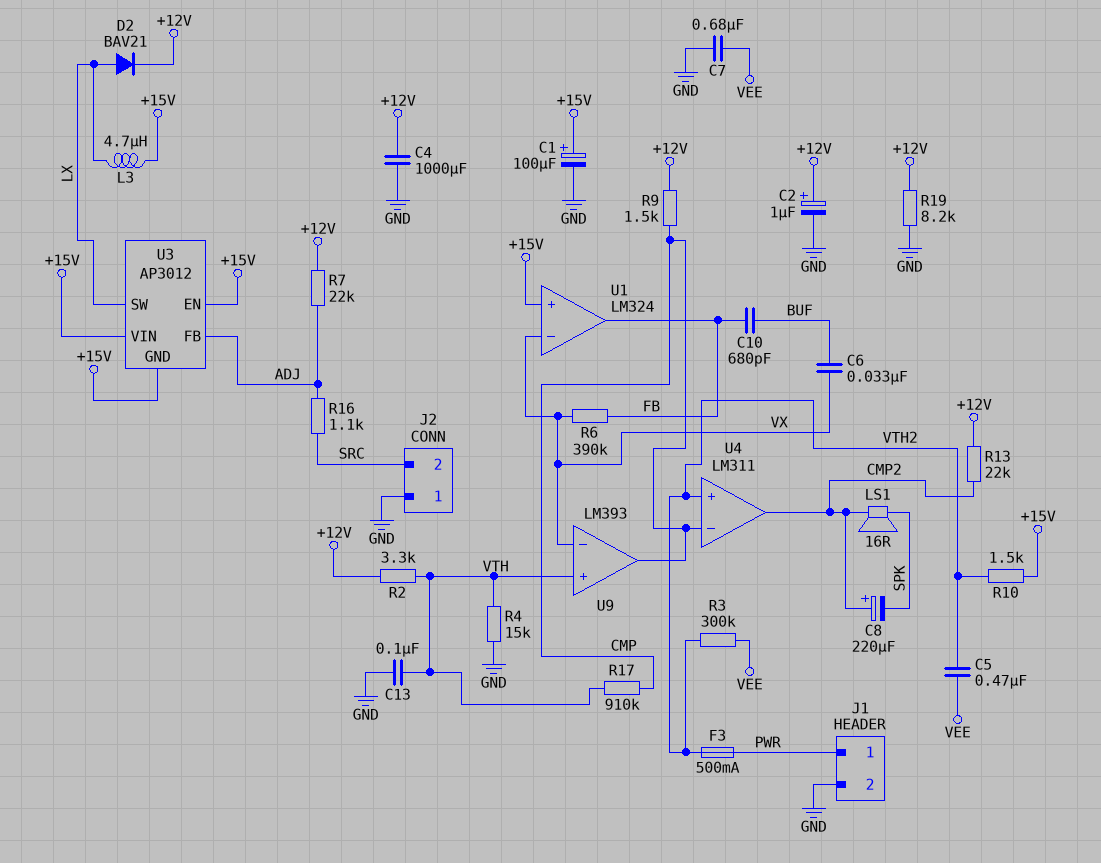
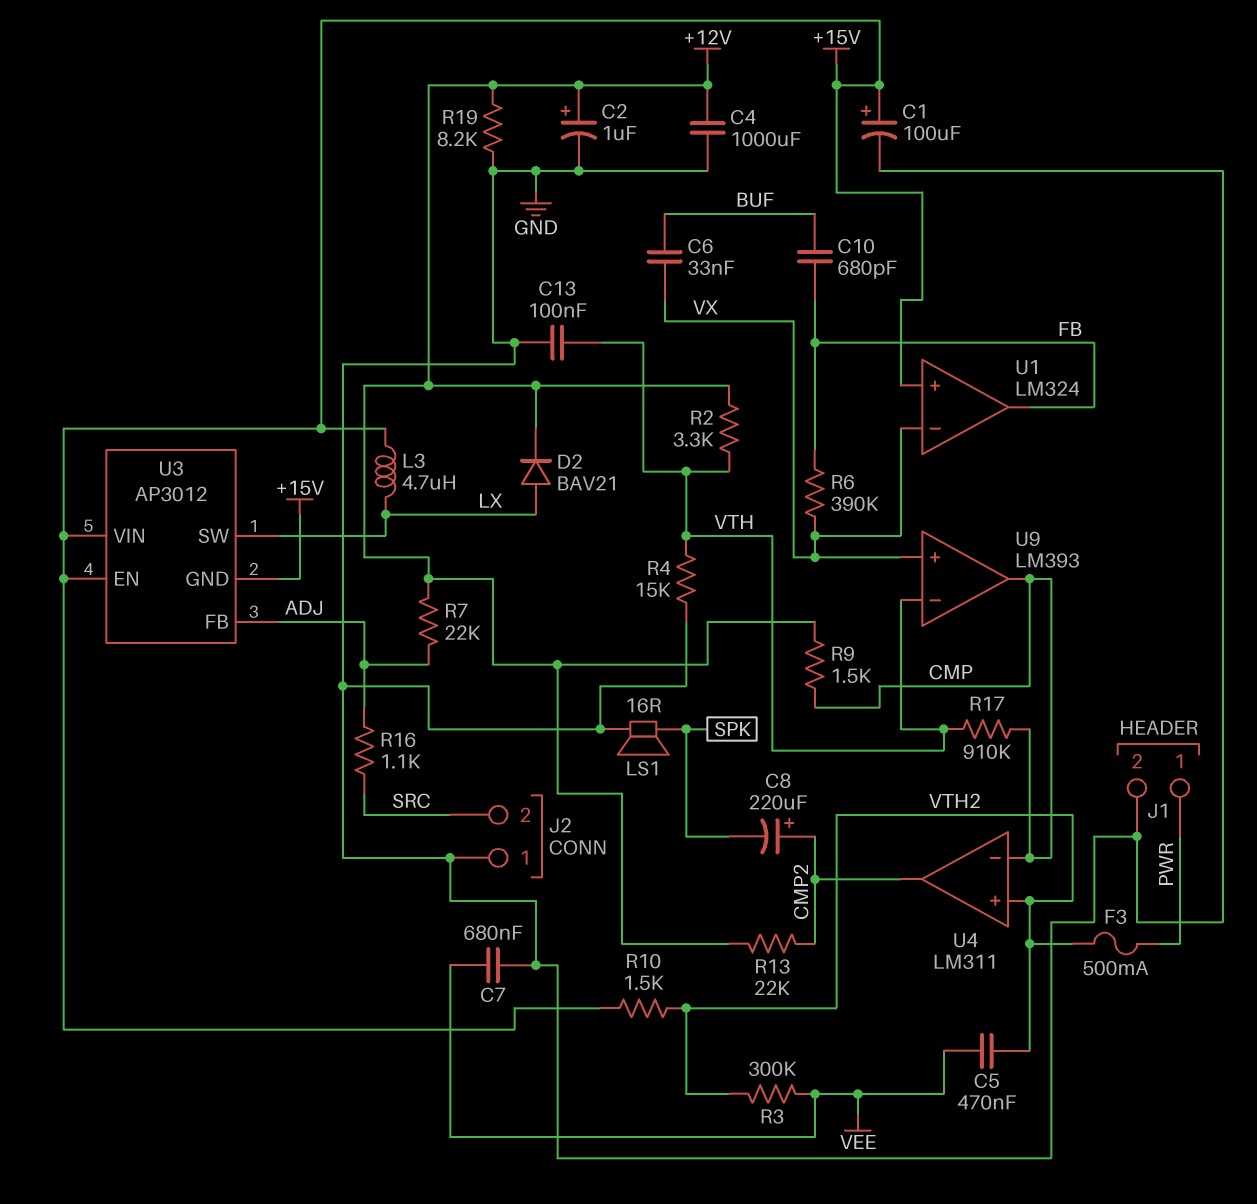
LS1: speaker 16R (CMP2, SPK) -> speaker 16R (GND, SPK)
U9 pin in+: VTH -> VX
U9 pin in-: VX -> VTH

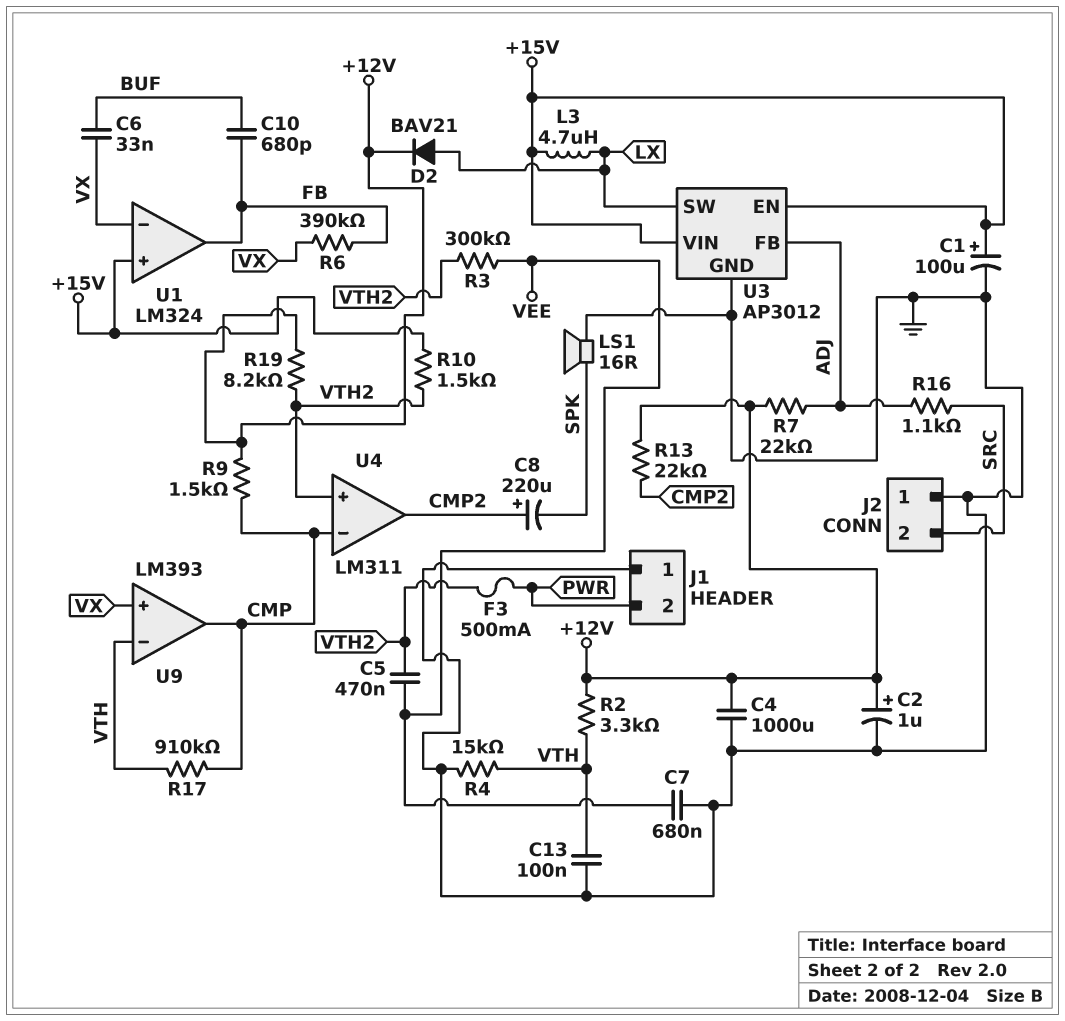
J1 pin 1: PWR -> GND
J1 pin 2: GND -> PWR
R19: 8.2k (+12V, GND) -> 8.2k (+12V, VTH2)
U3 pin GND: +15V -> GND

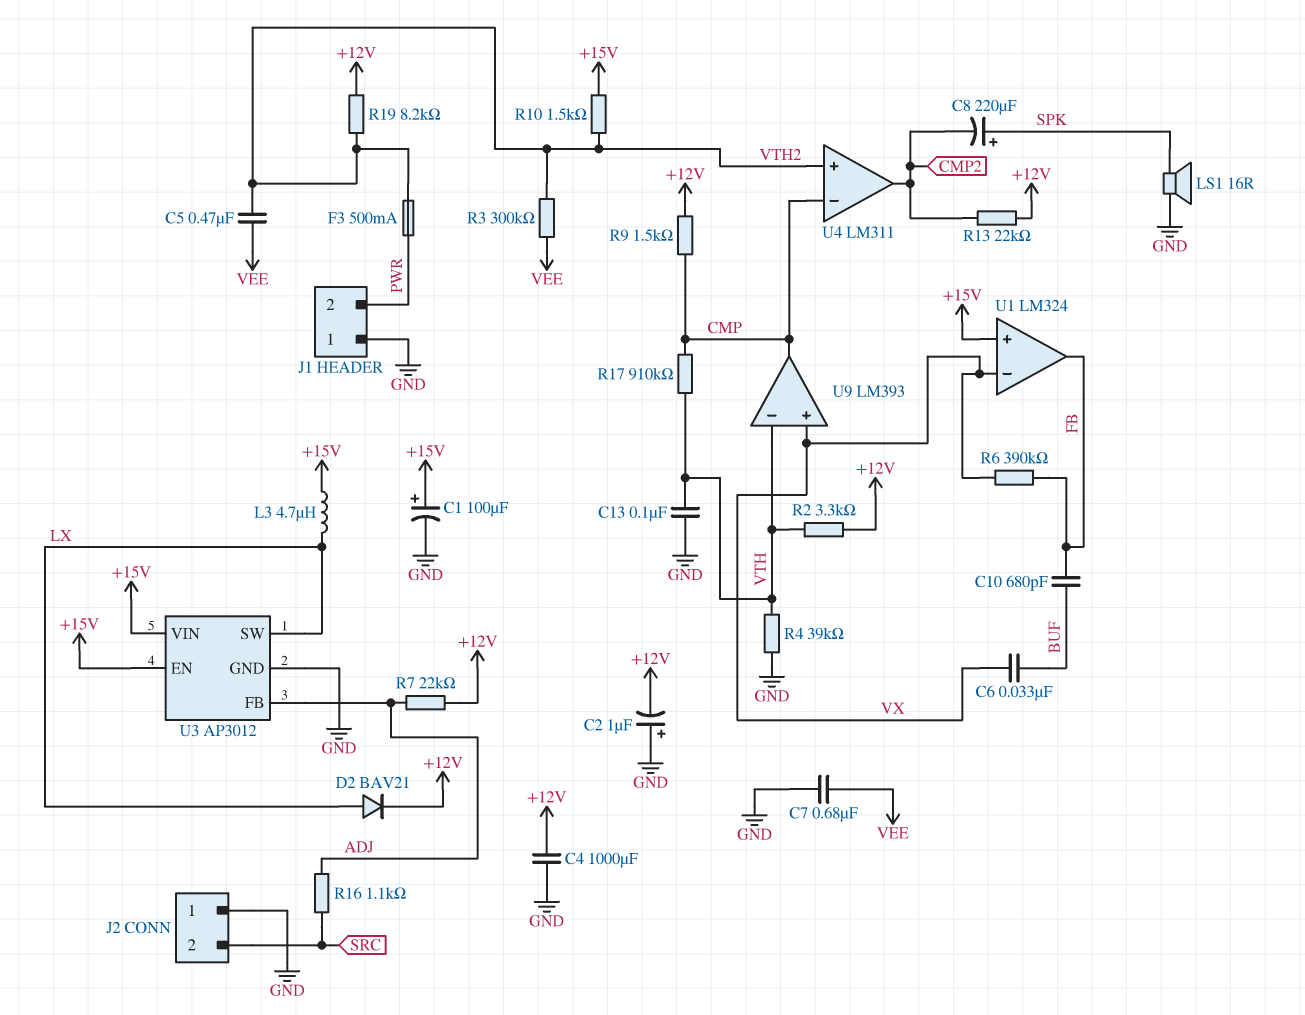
C2: 1uF (plus +12V, minus GND) -> 1uF (plus GND, minus +12V)
C8: 220uF (plus CMP2, minus SPK) -> 220uF (plus SPK, minus CMP2)
R4: 15k (GND, VTH) -> 39k (GND, VTH)

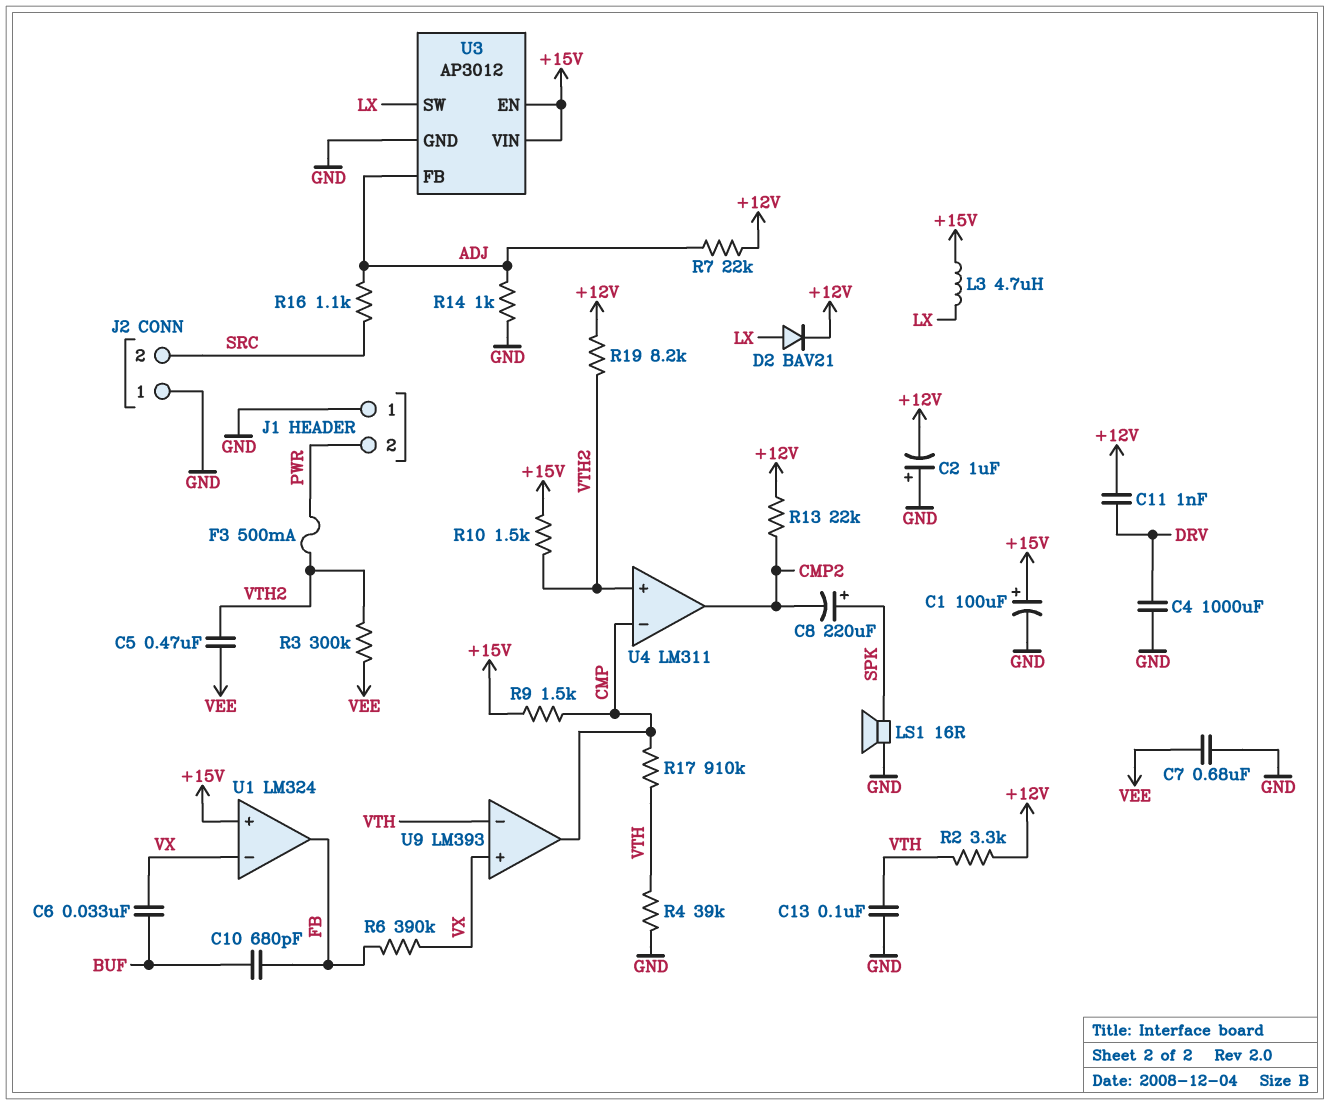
C4: 1000uF (+12V, GND) -> 1000uF (DRV, GND)
C11: none -> 1nF (+12V, DRV)
R9: 1.5k (+12V, CMP) -> 1.5k (+15V, CMP)
R14: none -> 1k (ADJ, GND)

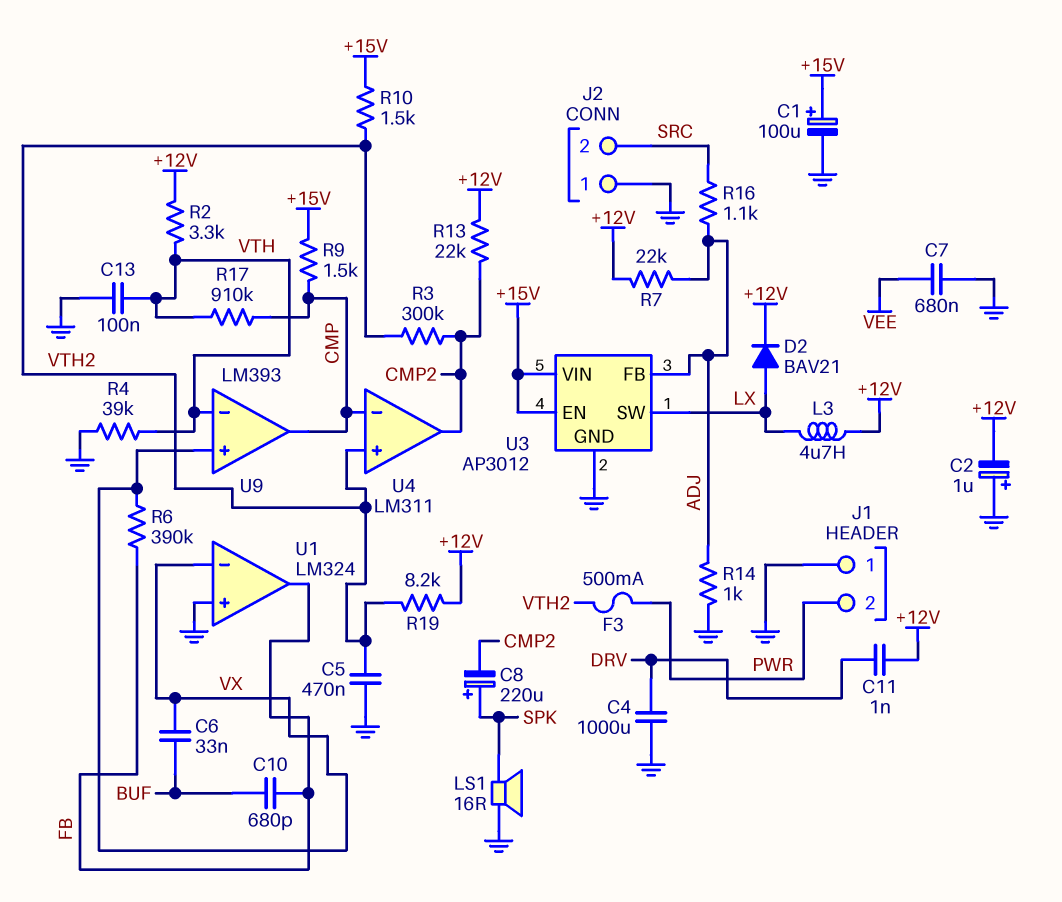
C5: 470nF (VEE, VTH2) -> 470nF (GND, VTH2)
L3: 4.7uH (+15V, LX) -> 4.7uH (+12V, LX)
R3: 300k (VEE, VTH2) -> 300k (CMP2, VTH2)
U1 pin in+: +15V -> GND

